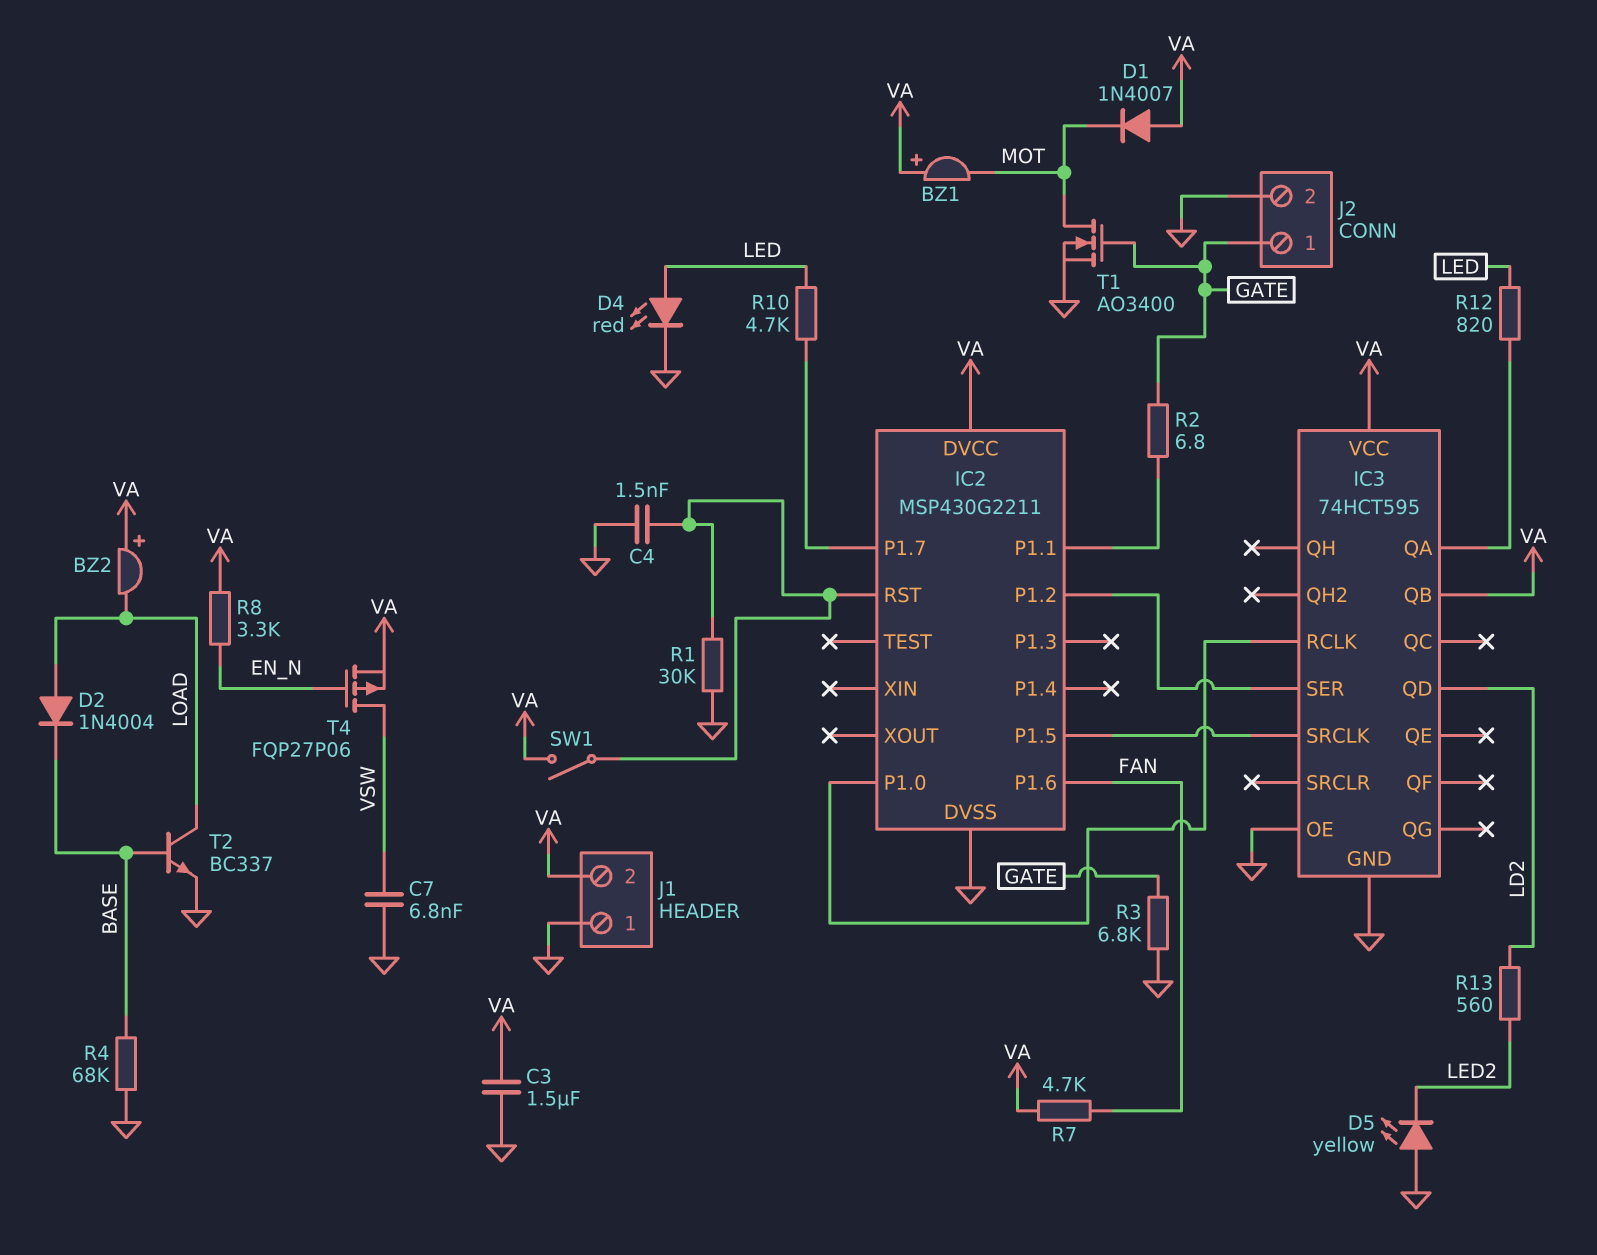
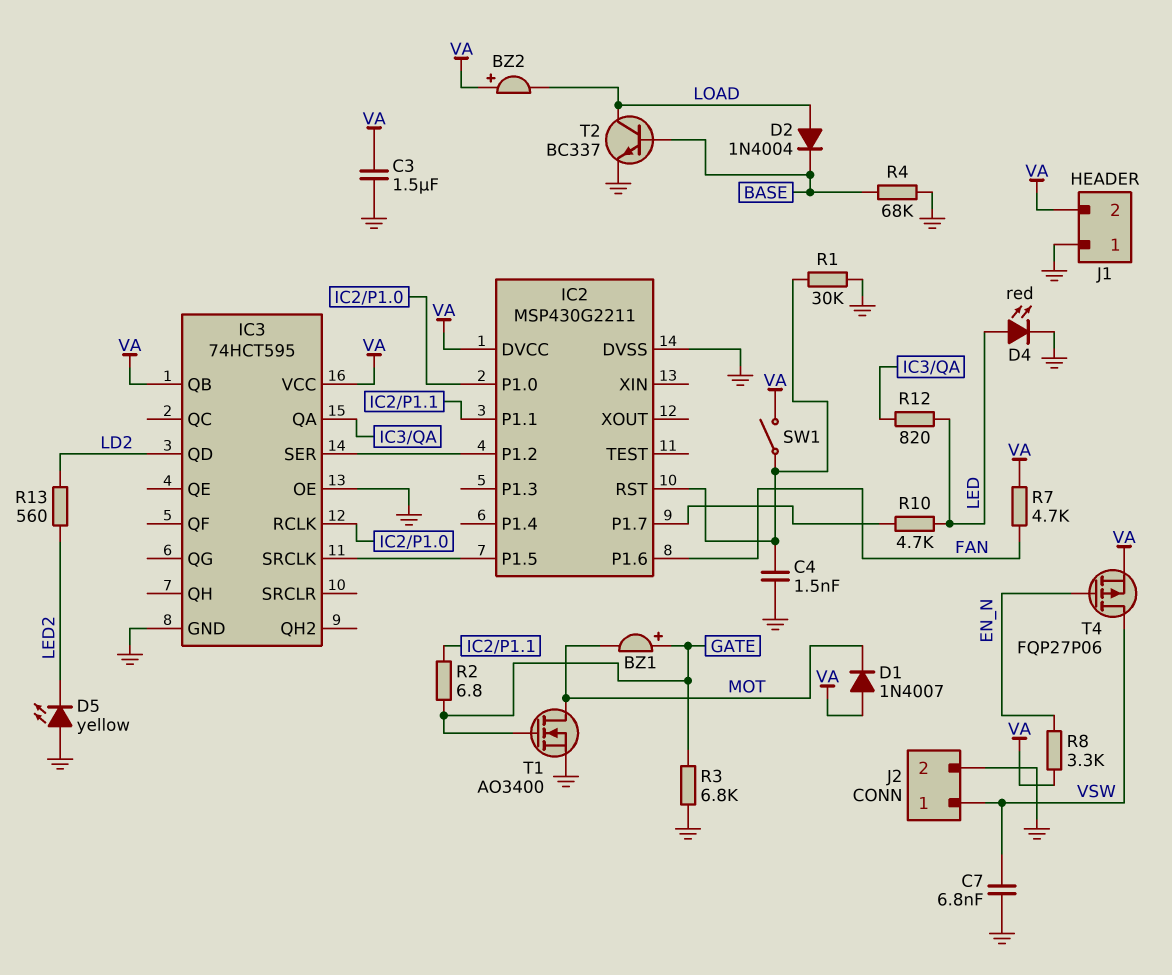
BZ1: buzzer (plus VA, minus MOT) -> buzzer (plus GATE, minus MOT)
J2 pin 1: GATE -> VSW

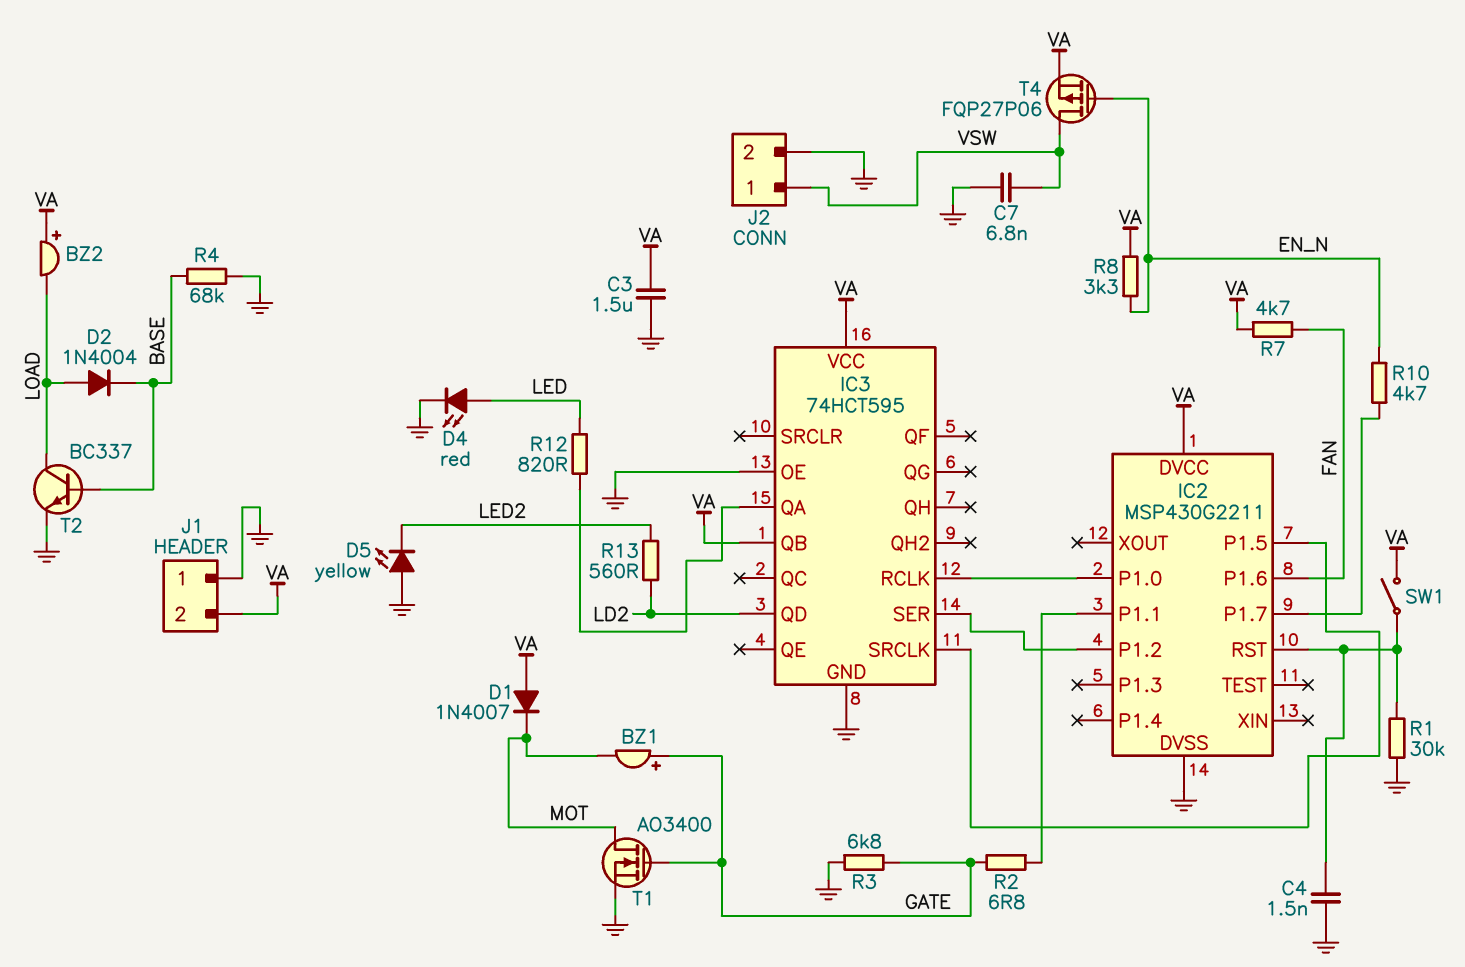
R10: 4.7k (IC2/P1.7, LED) -> 4.7k (EN_N, IC2/P1.7)

